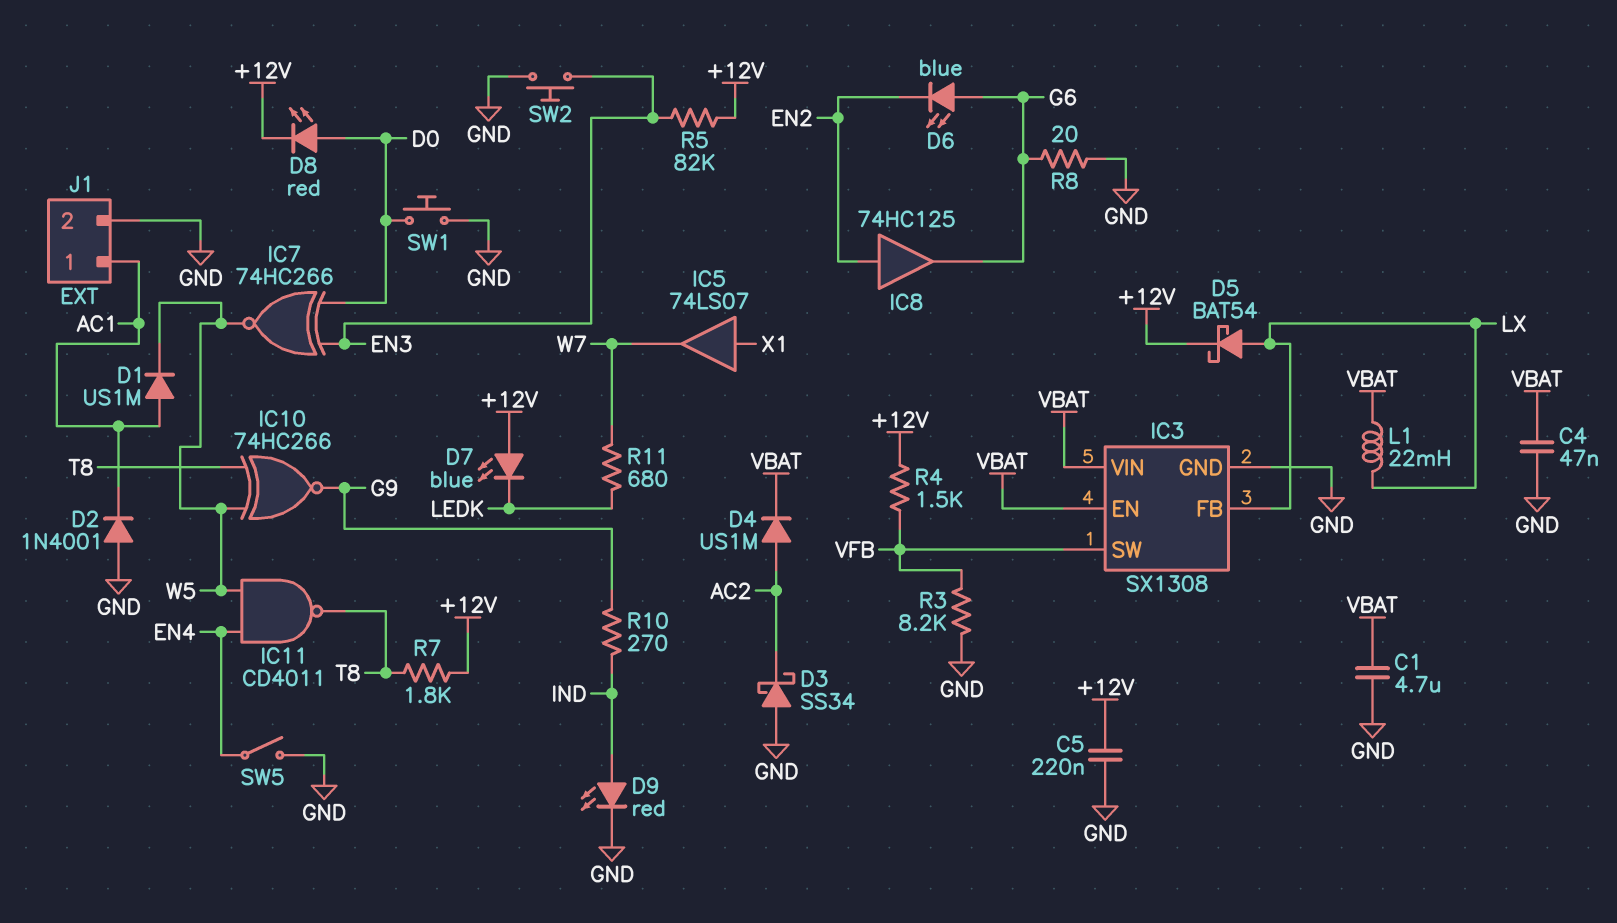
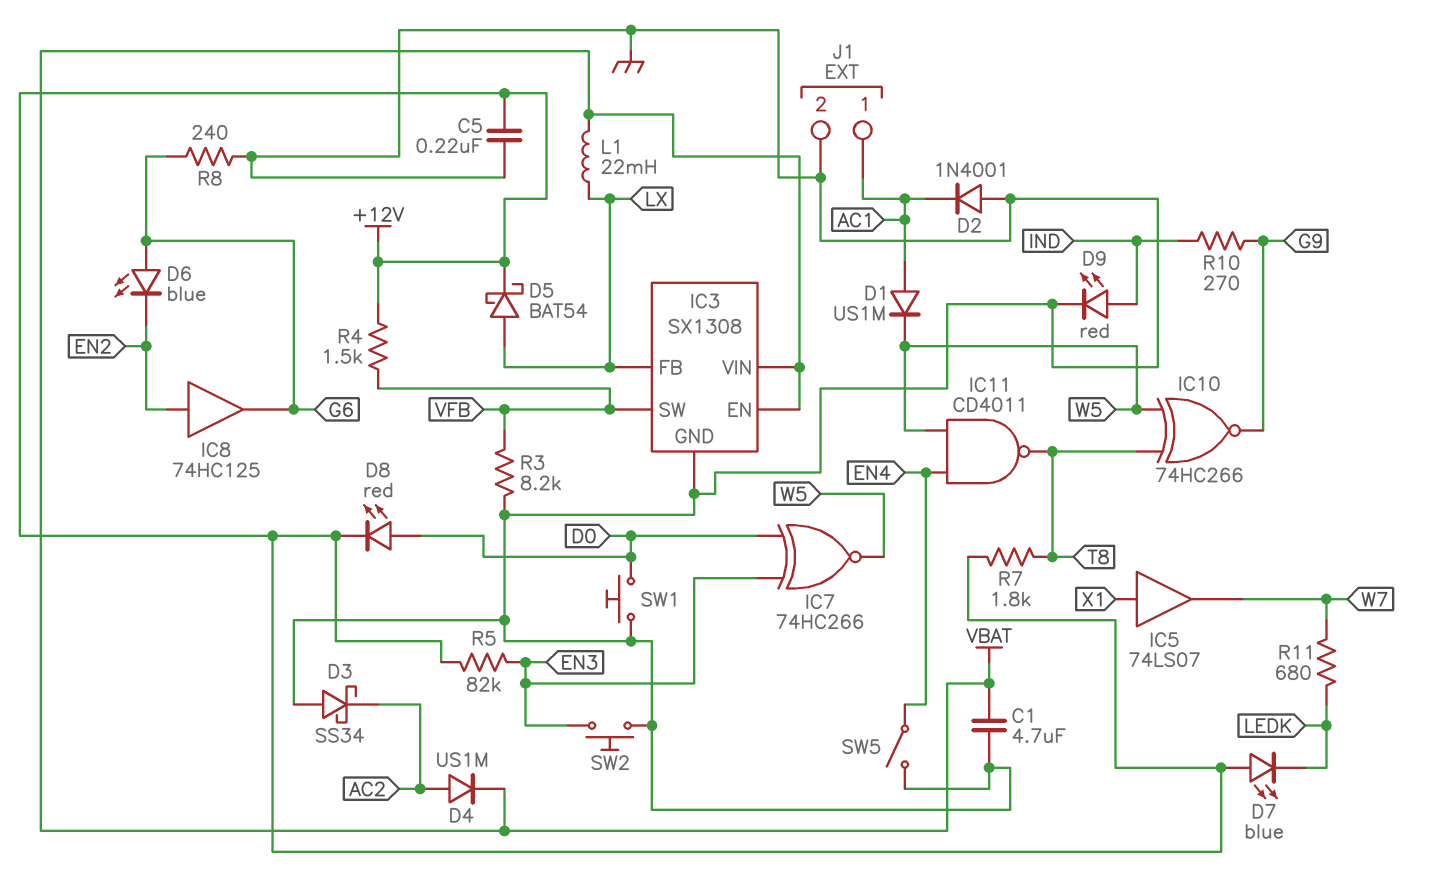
C4: 47nF (GND, VBAT) -> none
R8: 20 (G6, GND) -> 240 (G6, GND)

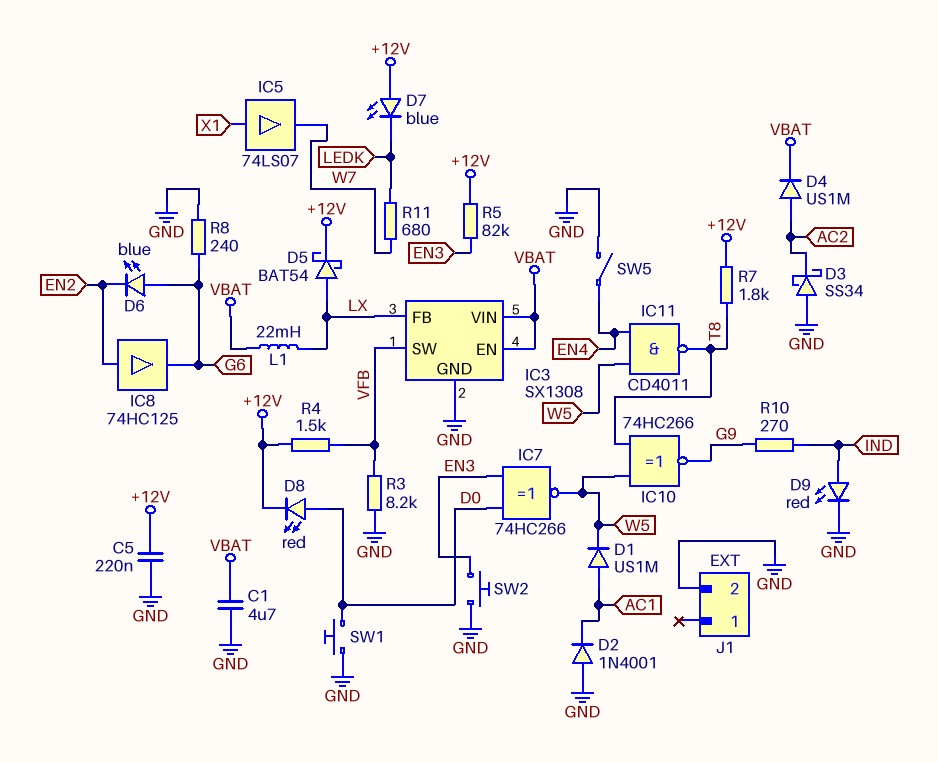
J1 pin 1: AC1 -> none

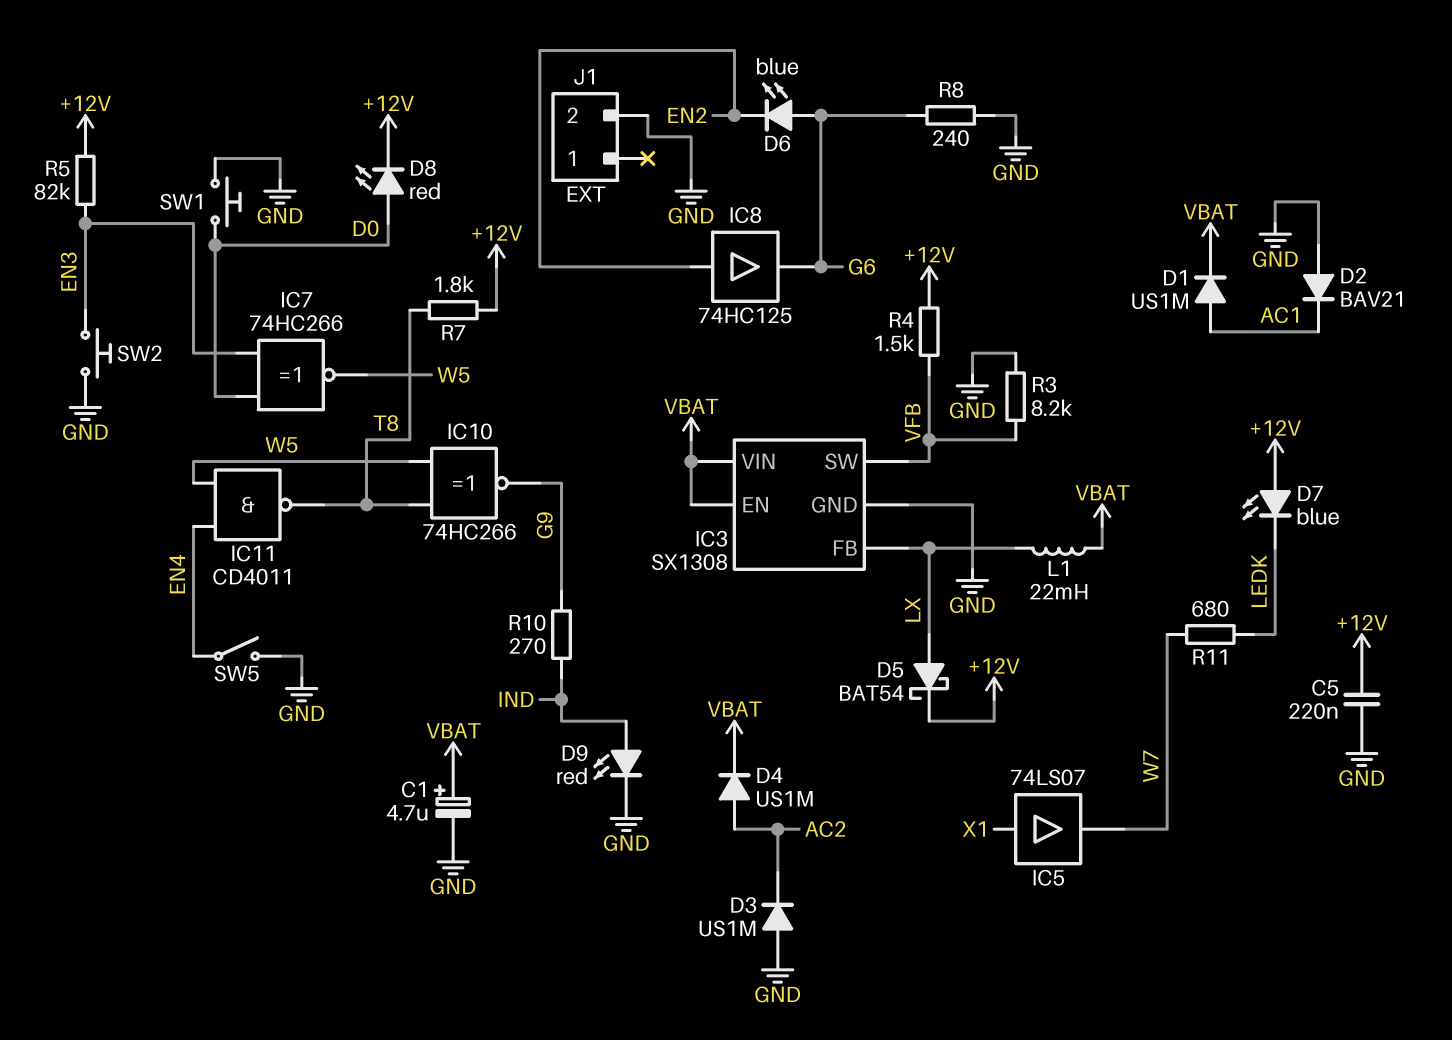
C1: 4.7uF (GND, VBAT) -> 4.7uF (plus VBAT, minus GND)
D1: diode US1M (A AC1, K W5) -> diode US1M (A AC1, K VBAT)
D2: diode 1N4001 (A GND, K AC1) -> diode BAV21 (A GND, K AC1)
D3: schottky SS34 (A GND, K AC2) -> diode US1M (A GND, K AC2)

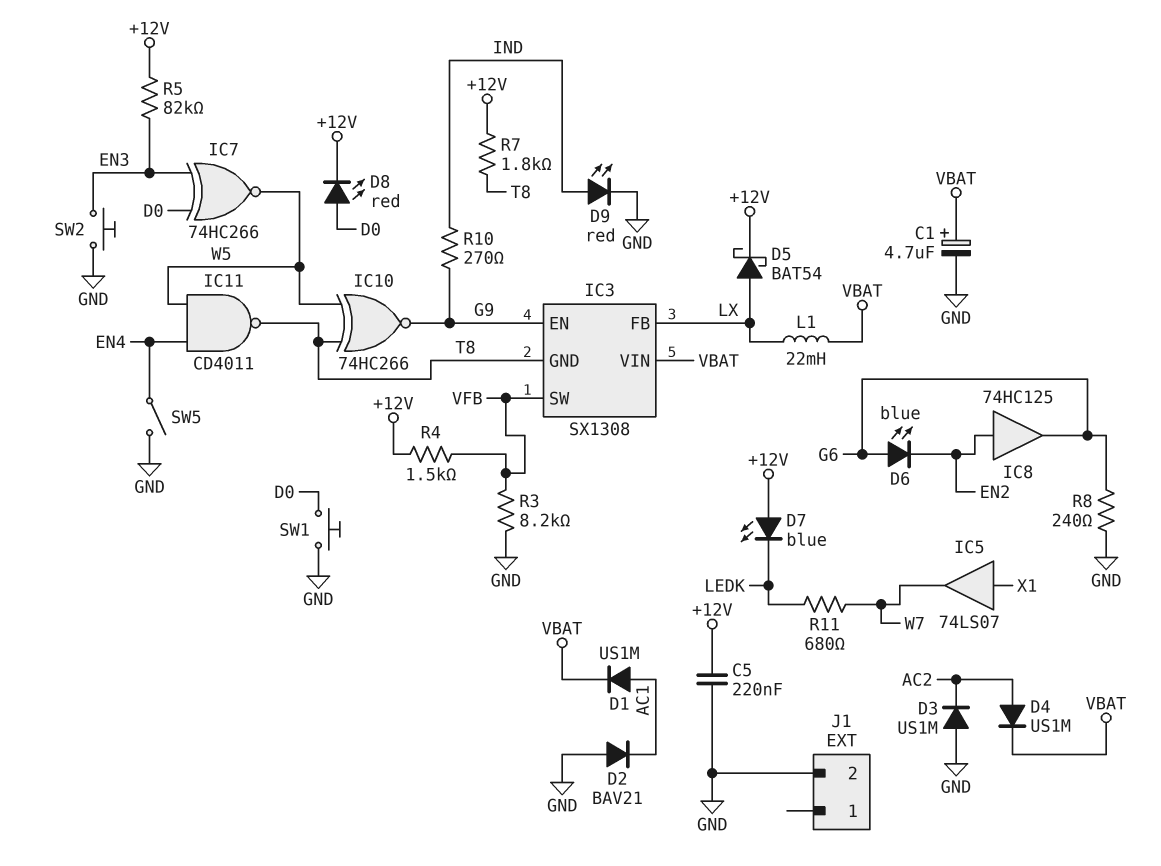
IC3 pin EN: VBAT -> G9
IC3 pin GND: GND -> T8

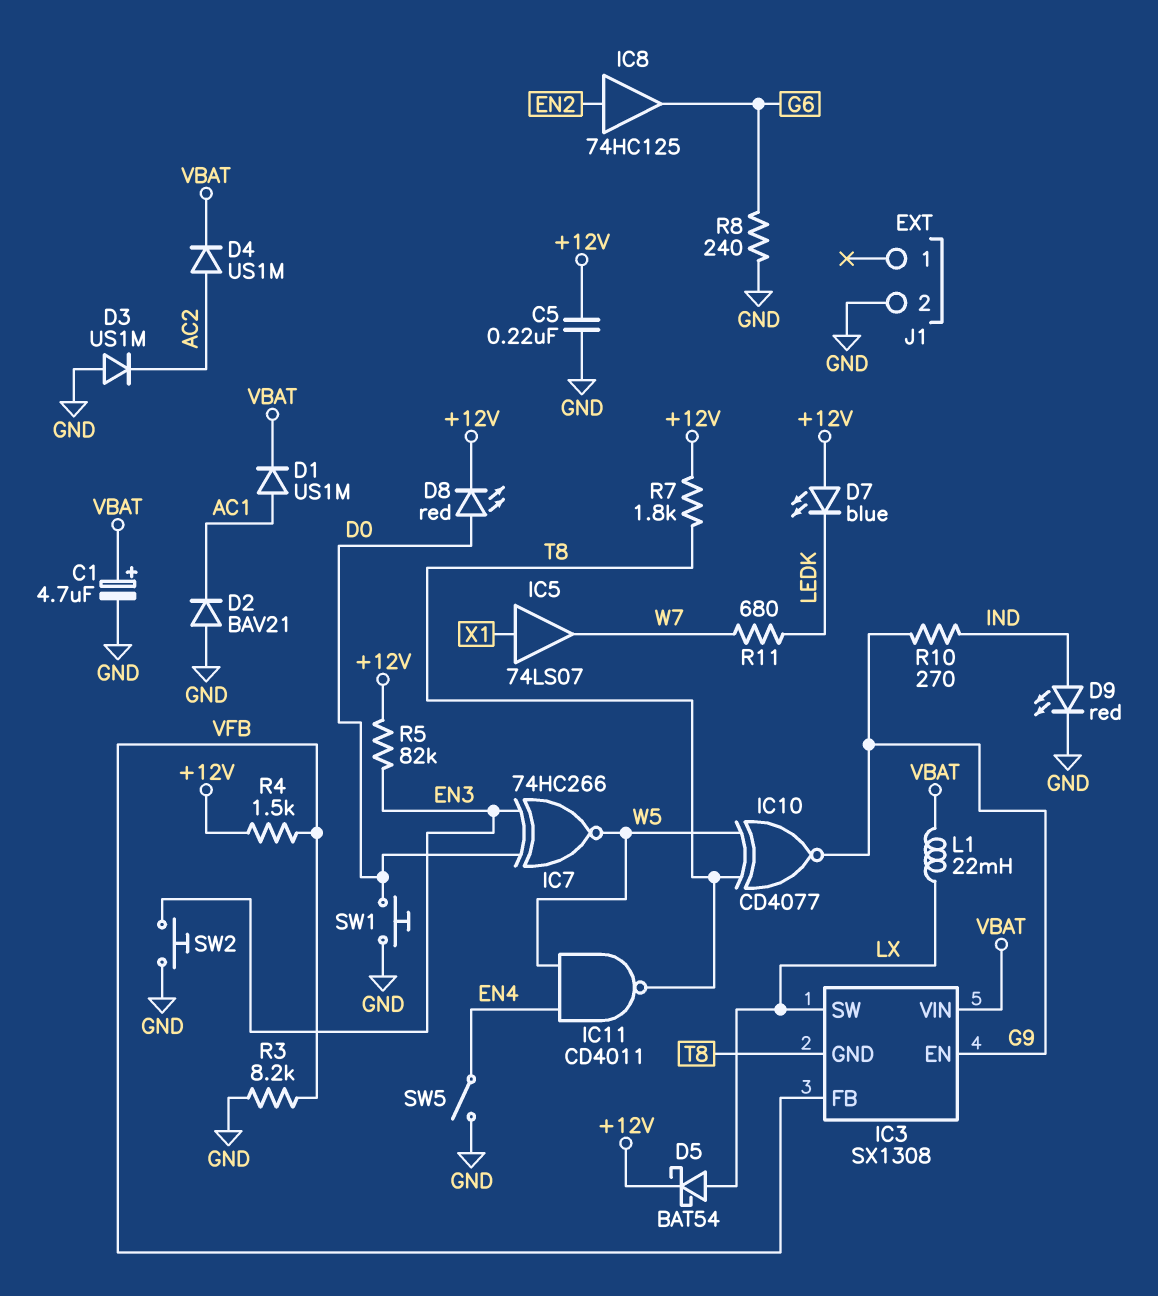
D6: LED blue (A G6, K EN2) -> none
IC3 pin FB: LX -> VFB
IC3 pin SW: VFB -> LX
IC10: XNOR 74HC266 (in T8, in W5, out G9) -> XNOR CD4077 (in T8, in W5, out G9)

